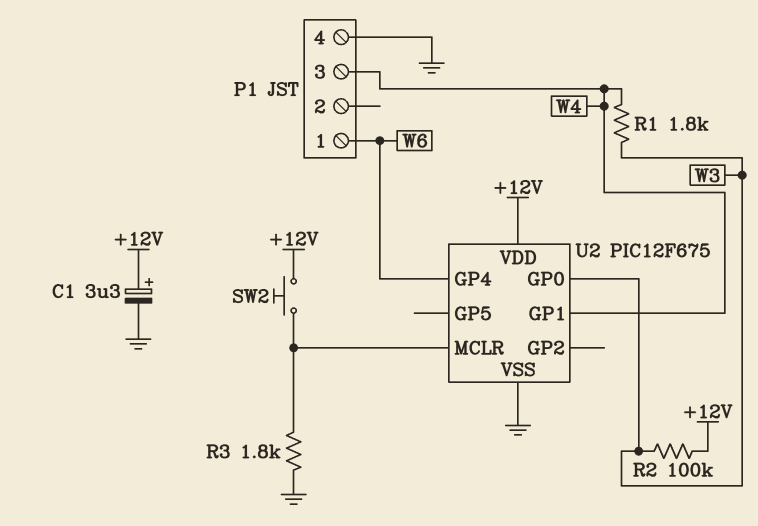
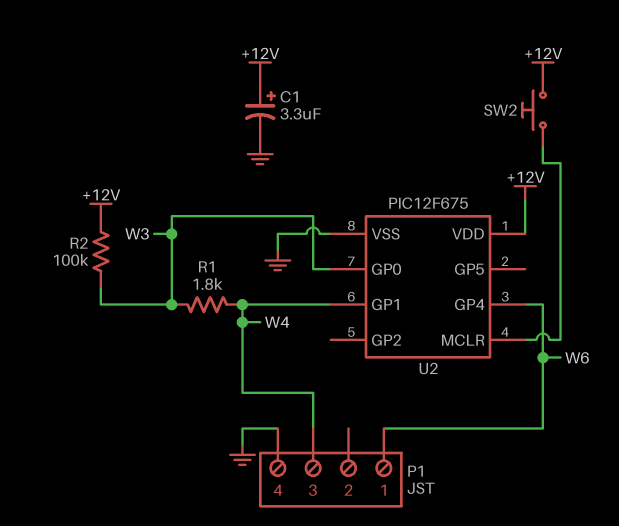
R3: 1.8k (GND, U2/MCLR) -> none

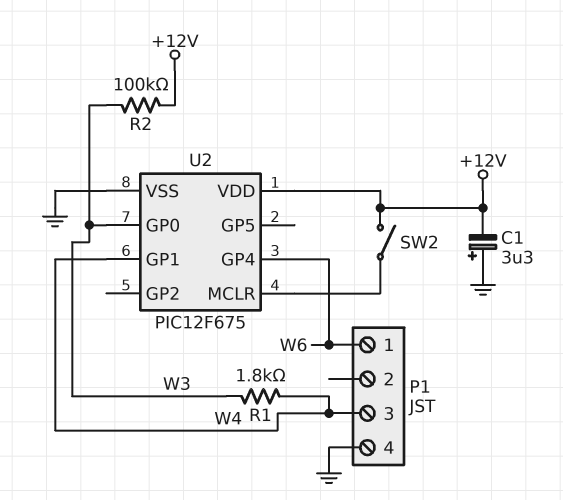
C1: 3.3uF (plus +12V, minus GND) -> 3.3uF (plus GND, minus +12V)
SW2: button (+12V, U2/MCLR) -> switch (+12V, U2/MCLR)

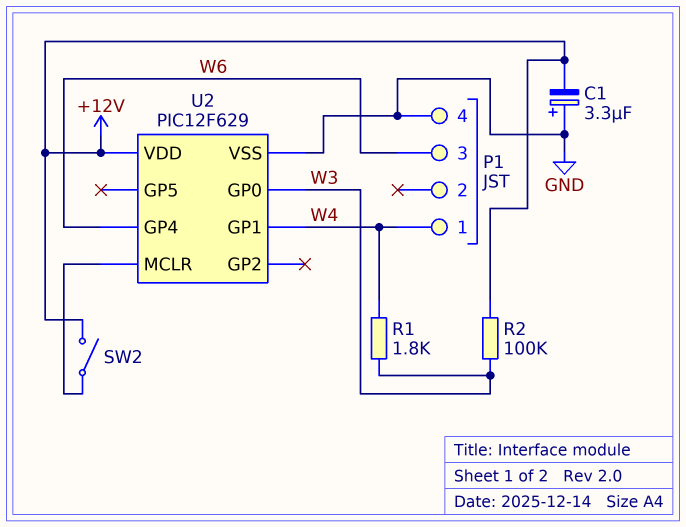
P1 pin 1: W6 -> W4
P1 pin 3: W4 -> W6
U2: PIC12F675 -> PIC12F629

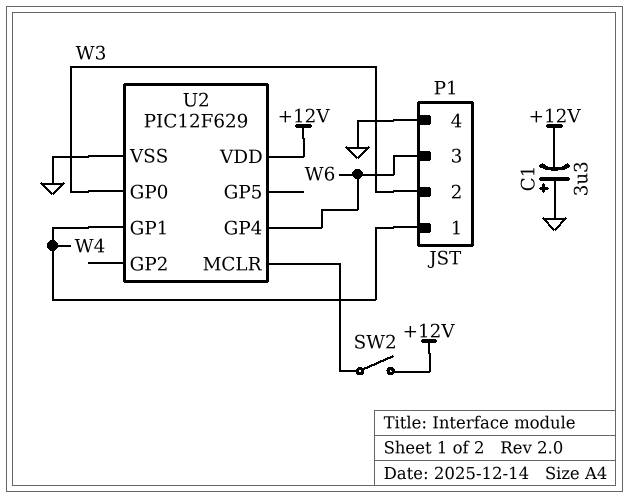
P1 pin 2: none -> W3
R1: 1.8k (W3, W4) -> none
R2: 100k (+12V, W3) -> none

